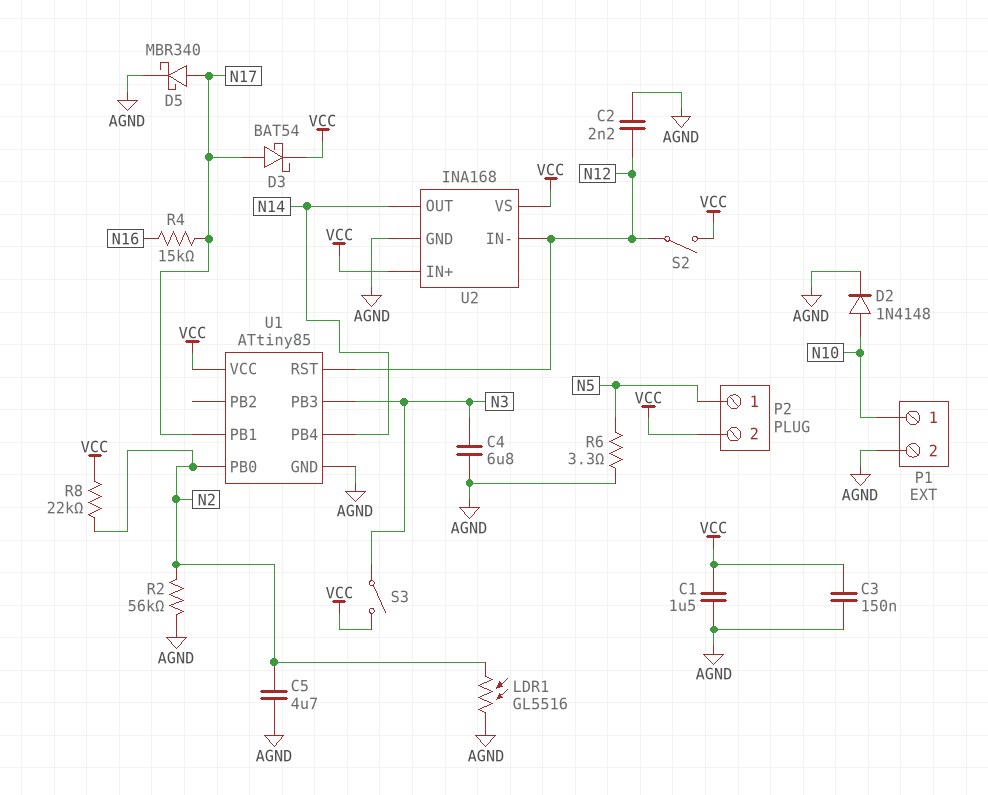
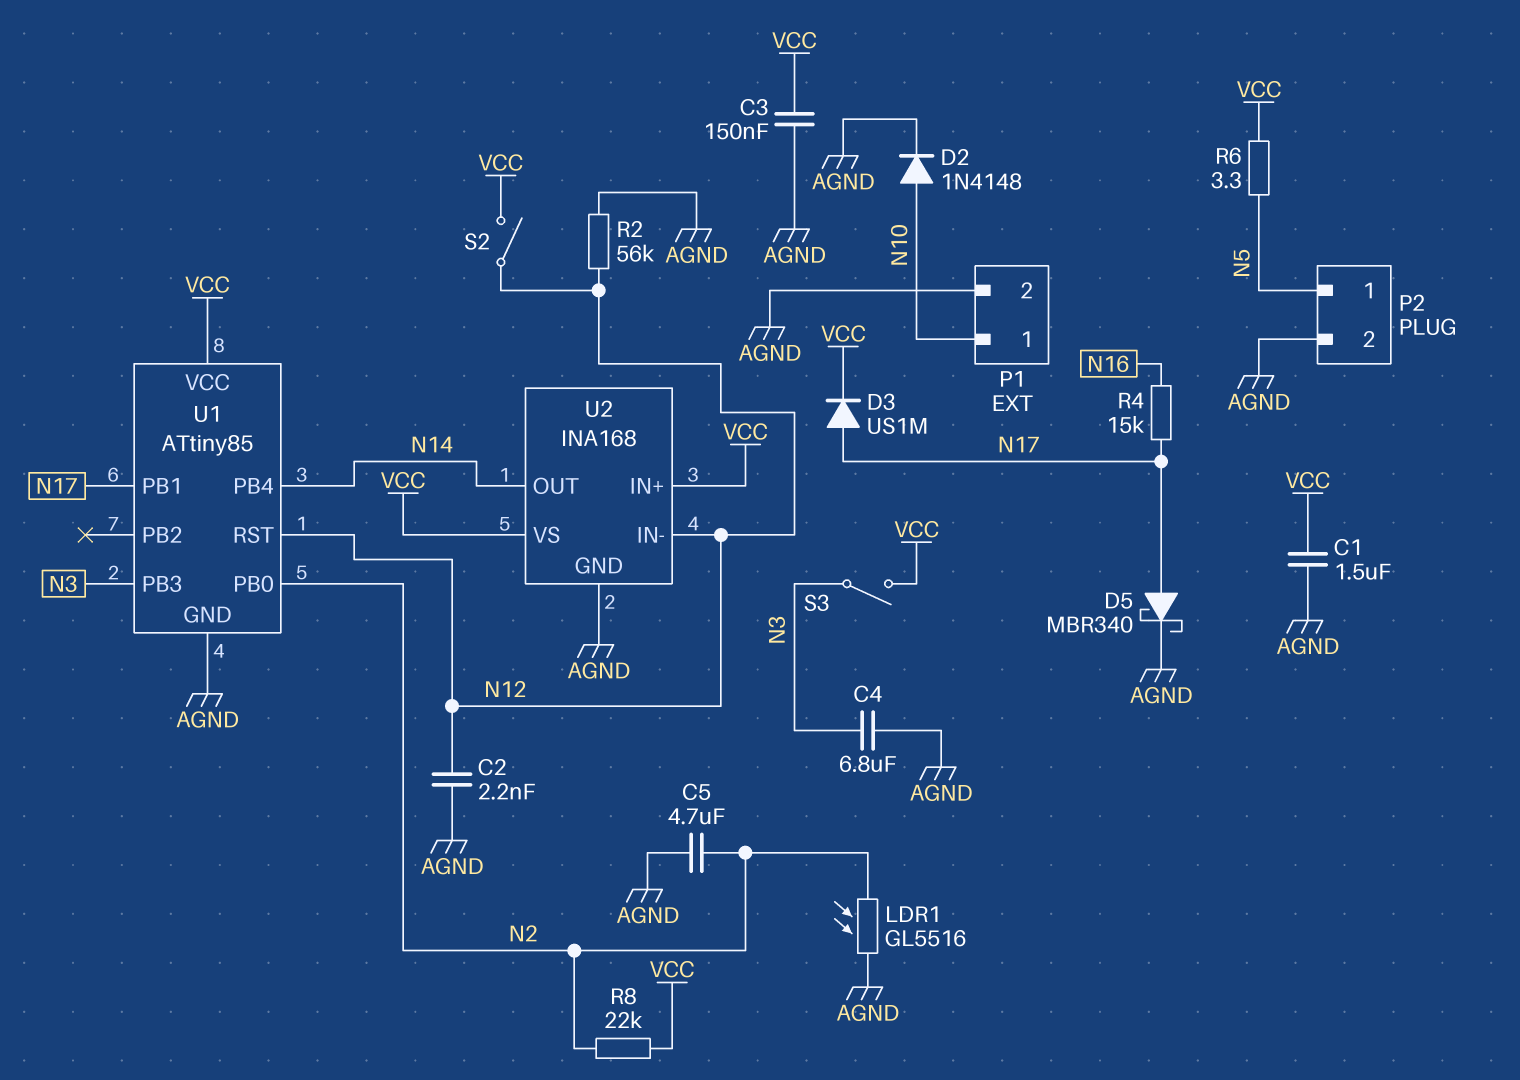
D3: schottky BAT54 (A N17, K VCC) -> diode US1M (A N17, K VCC)
P2 pin 2: VCC -> AGND
R2: 56k (AGND, N2) -> 56k (AGND, N12)
R6: 3.3 (AGND, N5) -> 3.3 (N5, VCC)

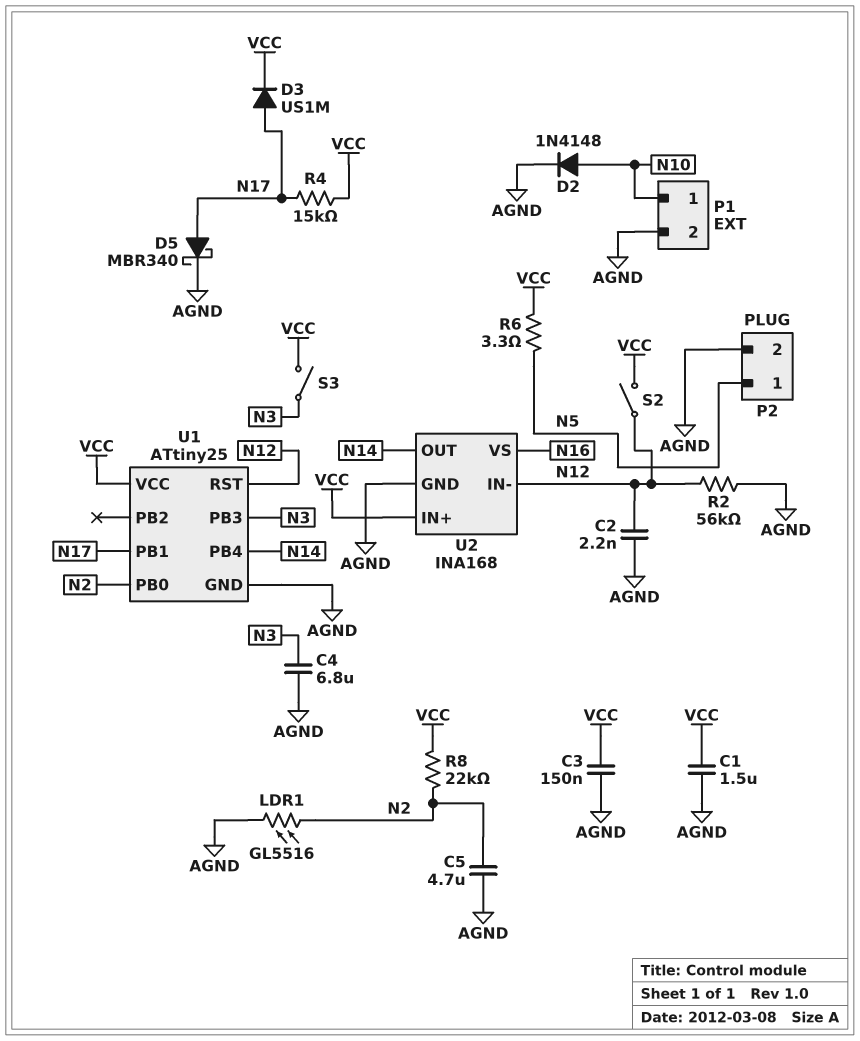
R4: 15k (N16, N17) -> 15k (N17, VCC)
U1: ATtiny85 -> ATtiny25
U2 pin VS: VCC -> N16

